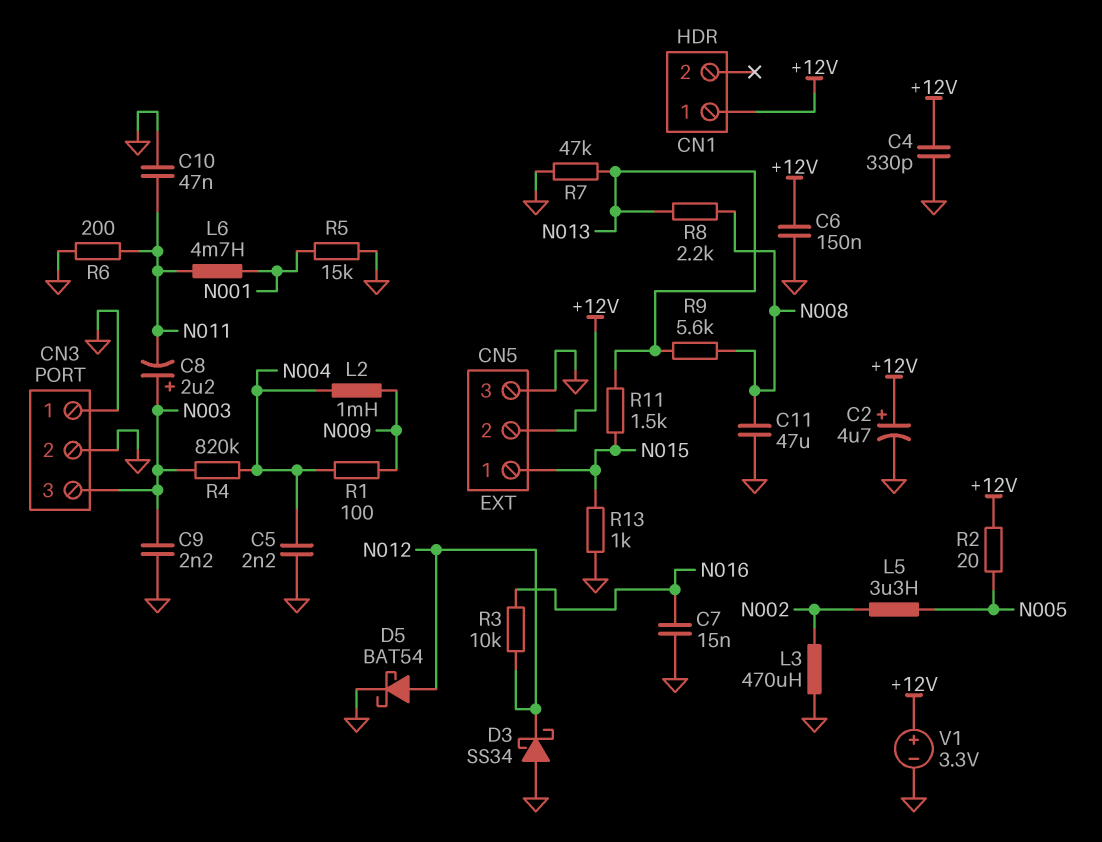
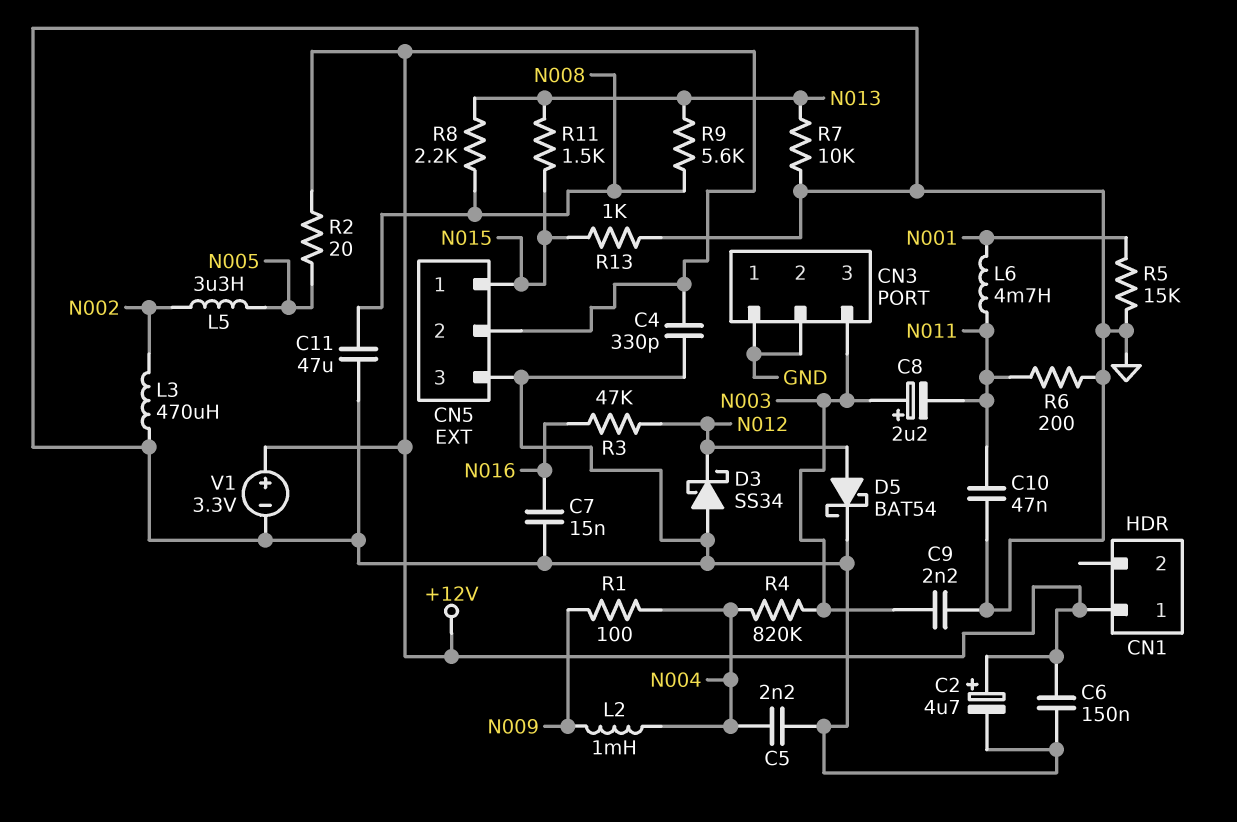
R3: 10k (N012, N016) -> 47k (N012, N016)
R7: 47k (GND, N013) -> 10k (GND, N013)

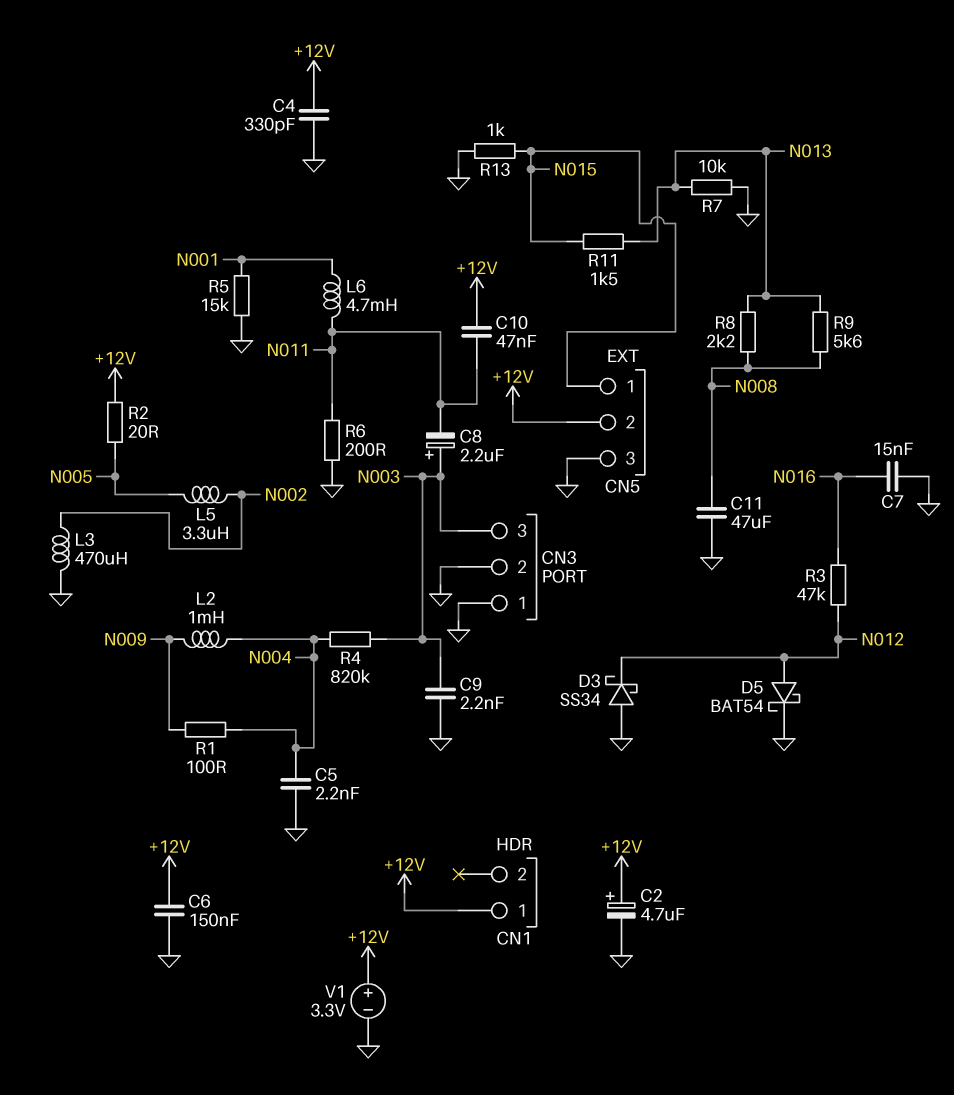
C10: 47nF (GND, N011) -> 47nF (+12V, N011)

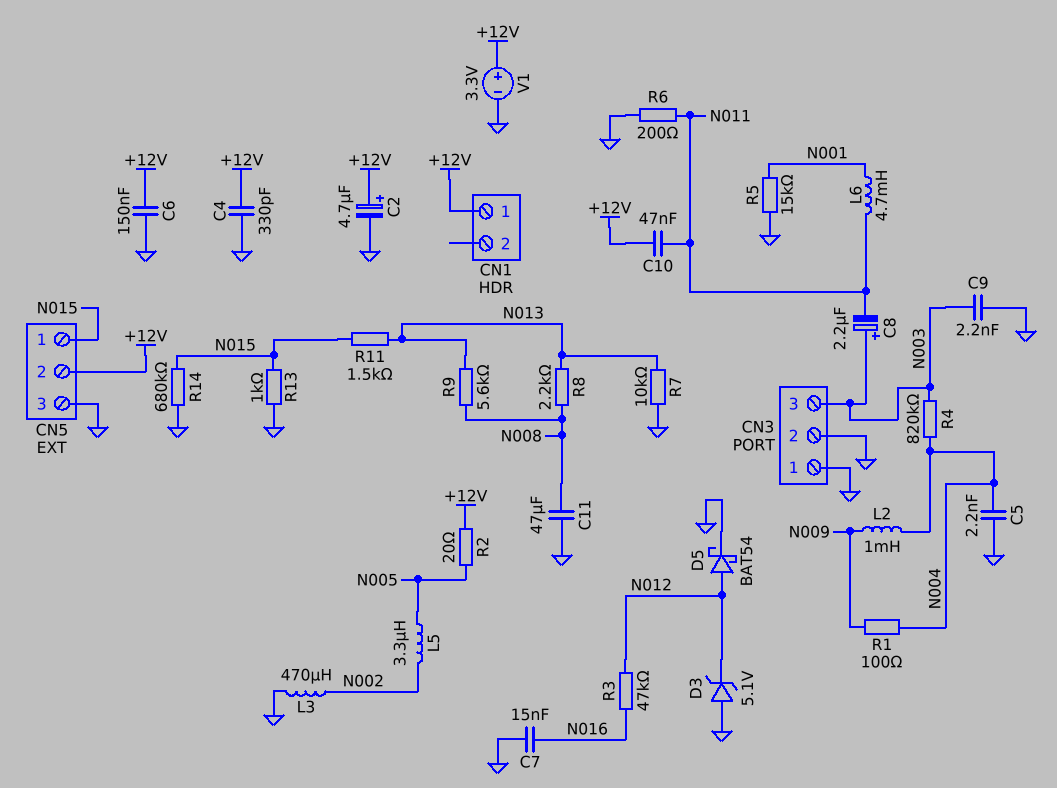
D3: schottky SS34 (A GND, K N012) -> zener 5.1V (A GND, K N012)
R14: none -> 680k (GND, N015)

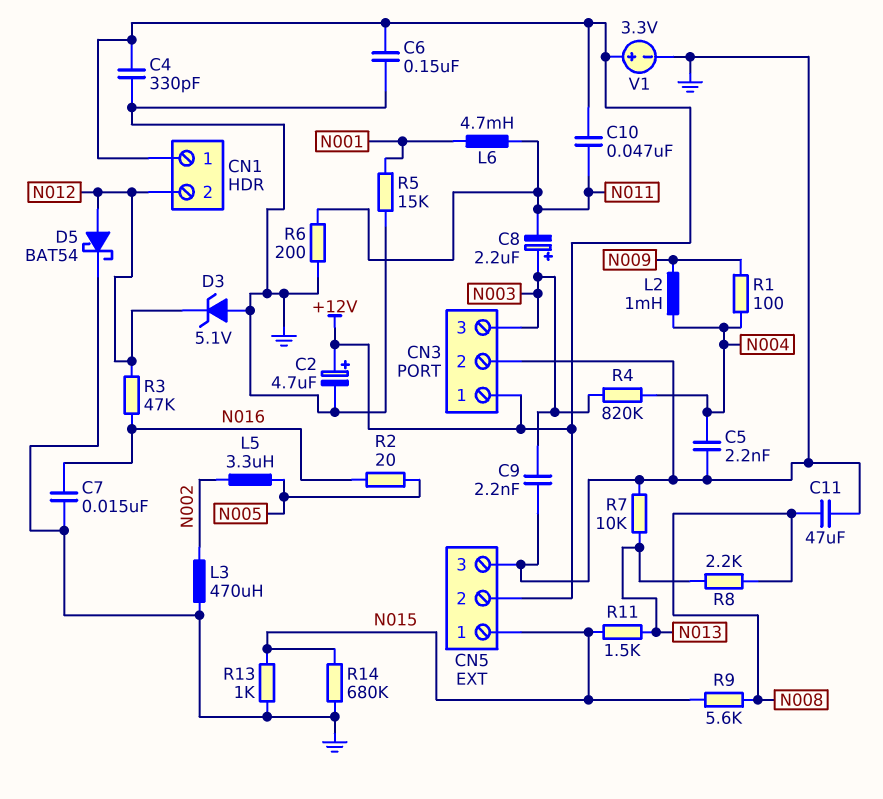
CN1 pin 2: none -> N012
CN3 pin 1: GND -> +12V
R2: 20 (+12V, N005) -> 20 (N005, N016)
R9: 5.6k (N008, N013) -> 5.6k (N008, N015)

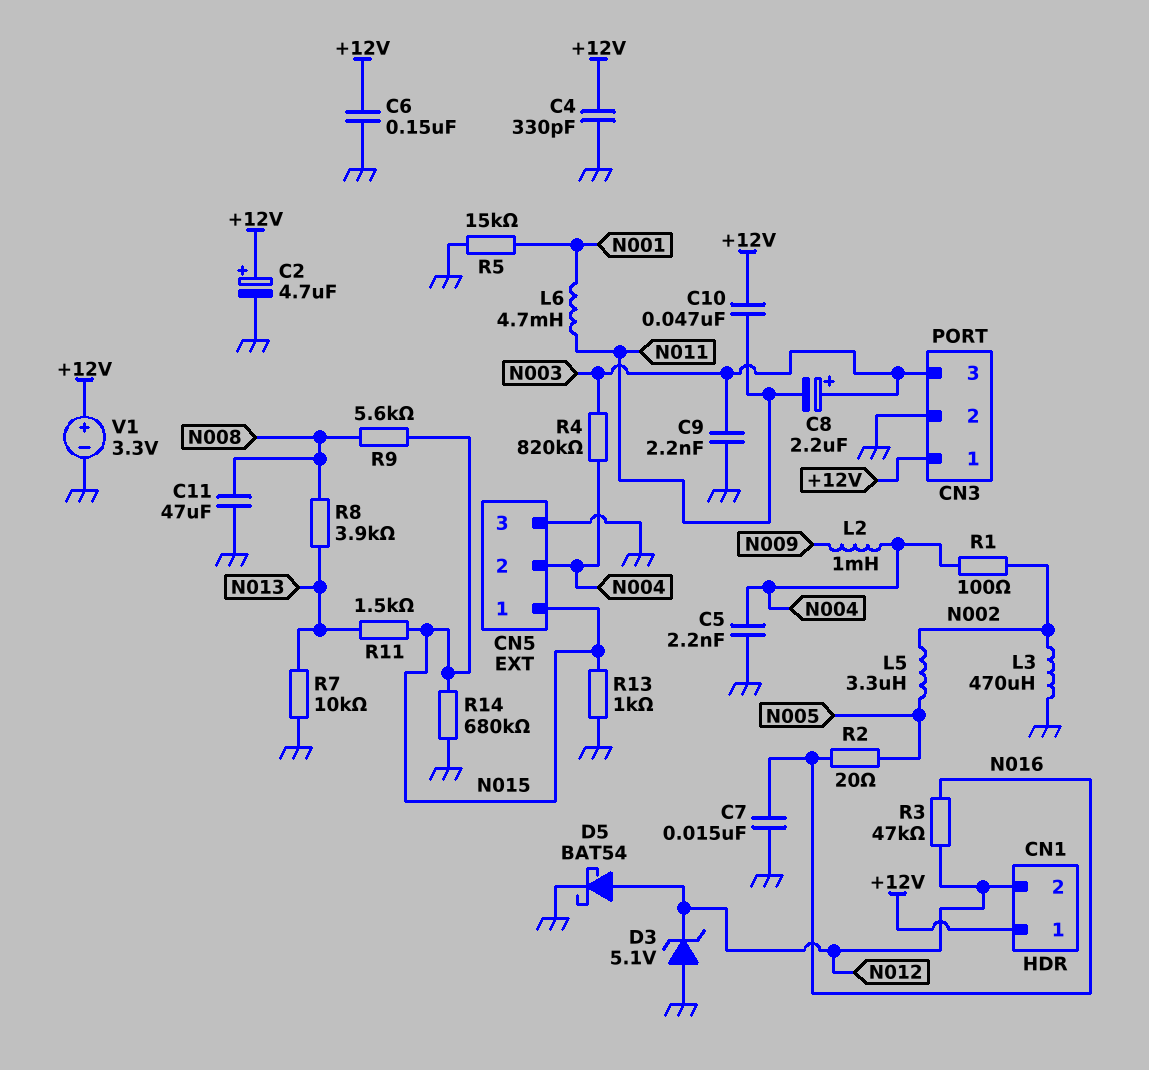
CN5 pin 2: +12V -> N004
R1: 100 (N004, N009) -> 100 (N002, N004)
R6: 200 (GND, N011) -> none
R8: 2.2k (N008, N013) -> 3.9k (N008, N013)

